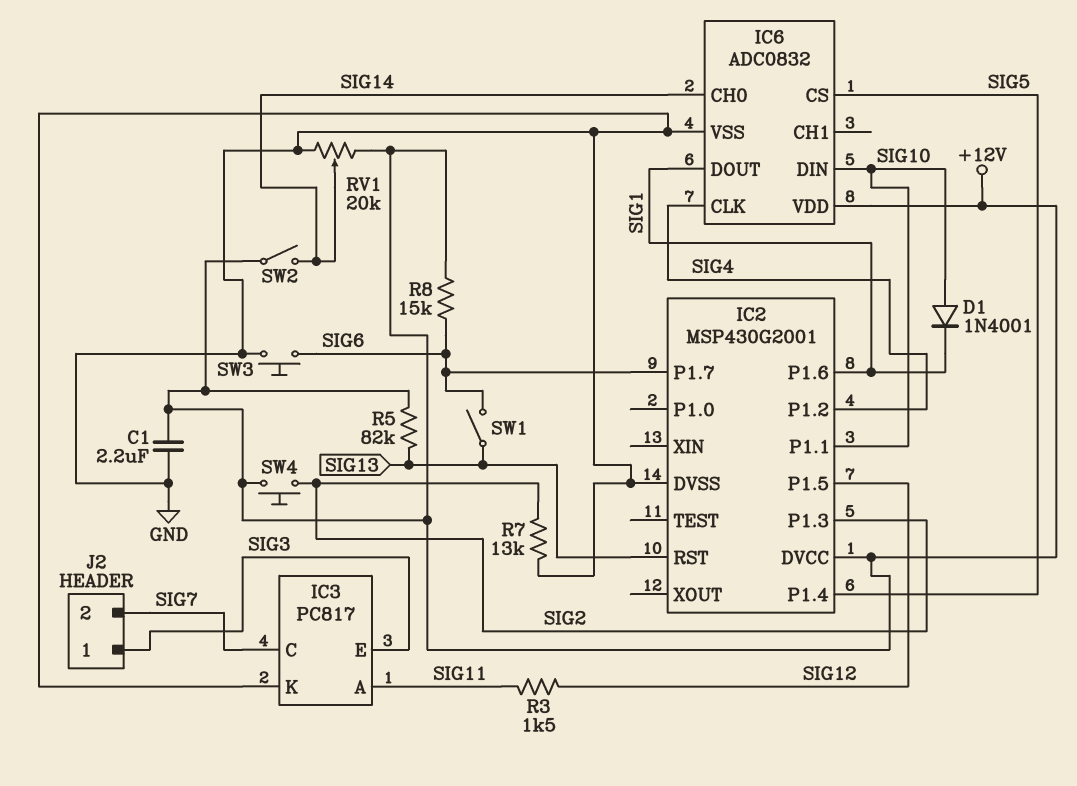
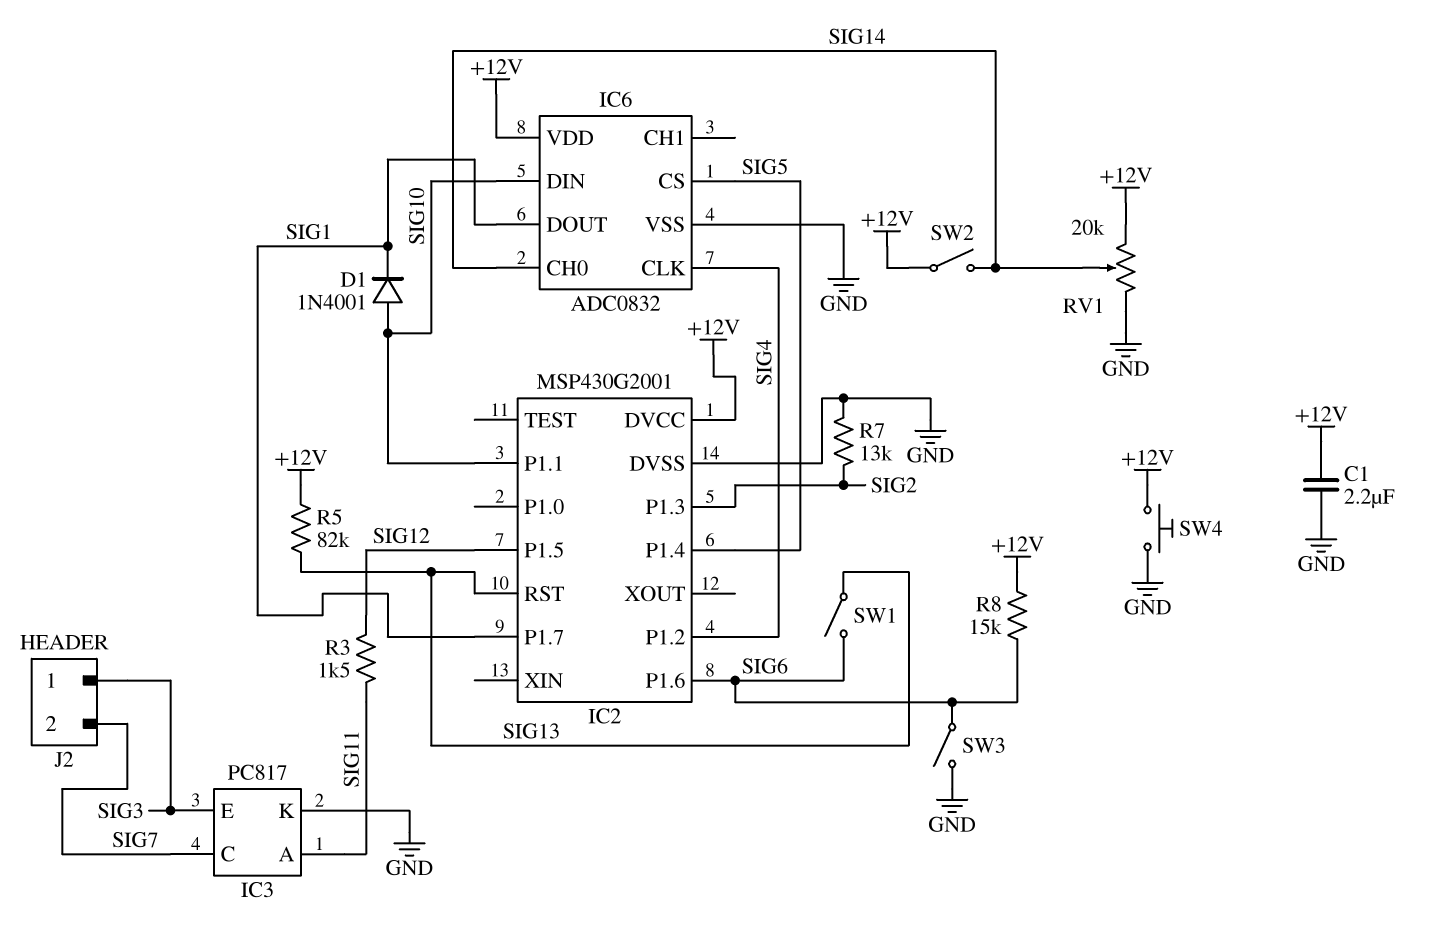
IC2 pin P1.6: SIG1 -> SIG6
IC2 pin P1.7: SIG6 -> SIG1
SW3: button (GND, SIG6) -> switch (GND, SIG6)
SW4: button (+12V, SIG2) -> button (+12V, GND)

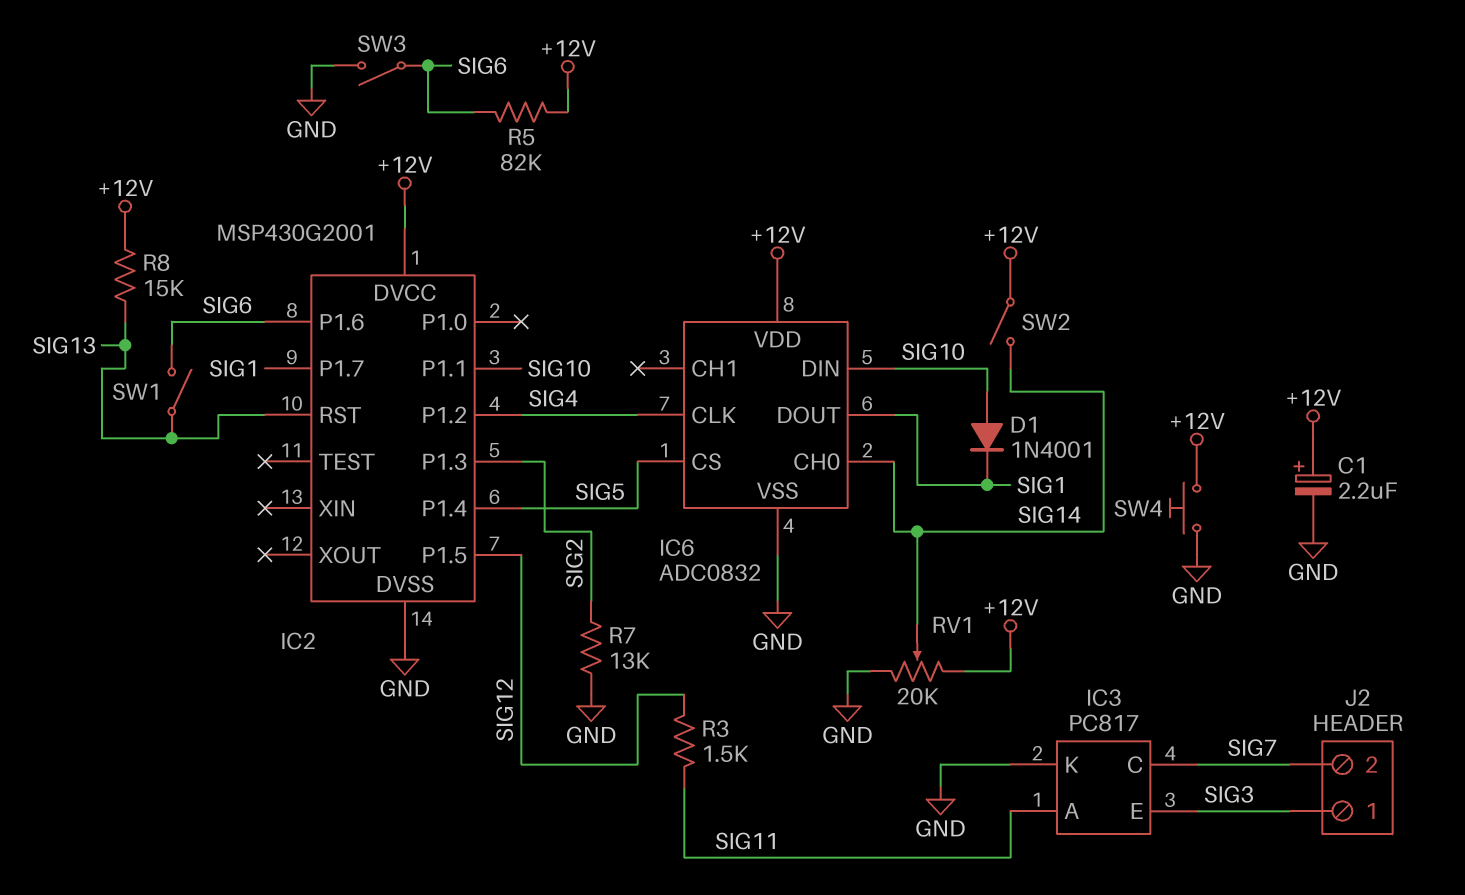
C1: 2.2uF (+12V, GND) -> 2.2uF (plus +12V, minus GND)
R5: 82k (+12V, SIG13) -> 82k (+12V, SIG6)
R8: 15k (+12V, SIG6) -> 15k (+12V, SIG13)

